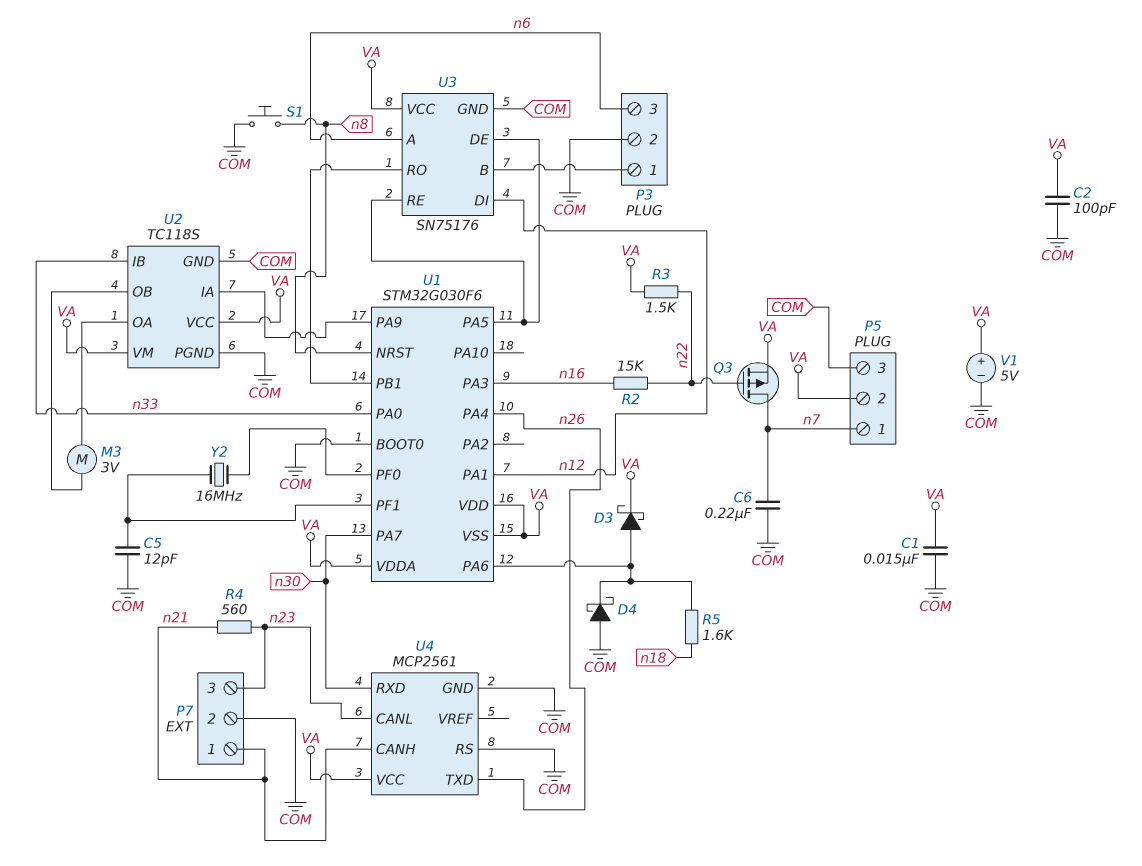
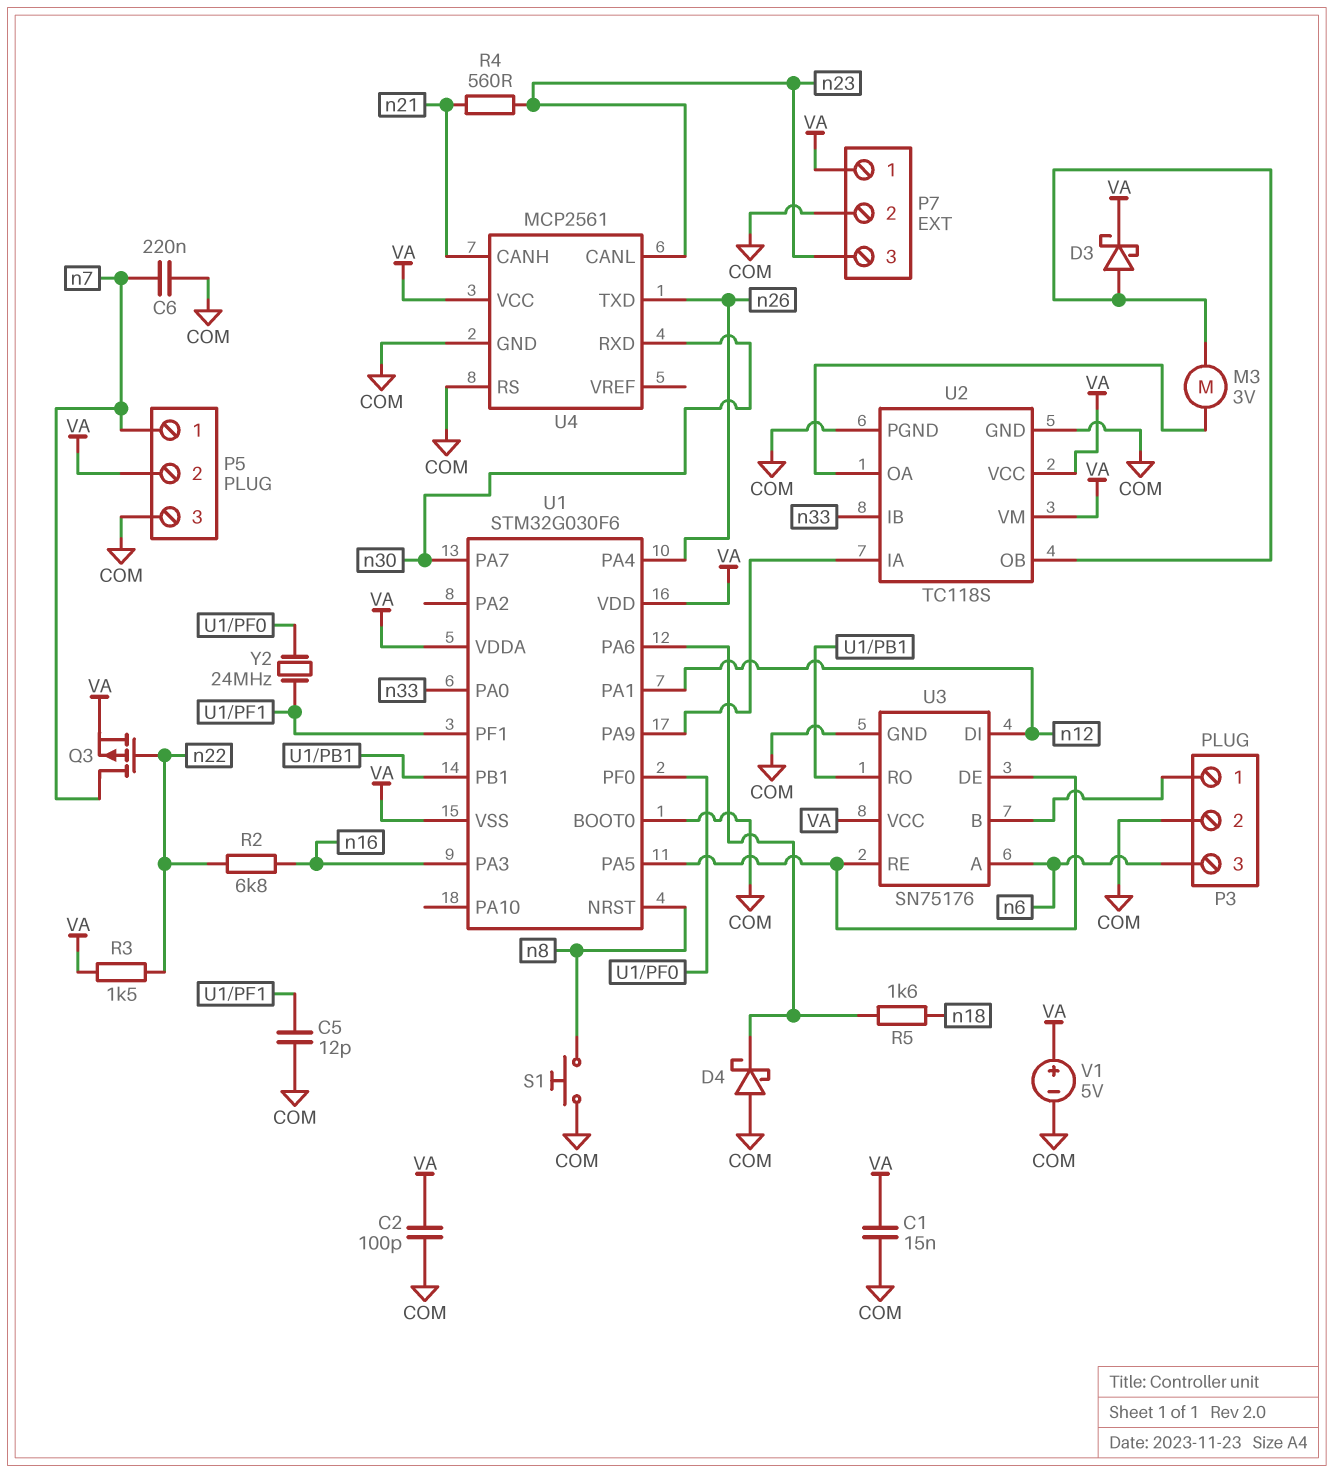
D3: schottky (A U1/PA6, K VA) -> schottky (A U2/OB, K VA)
P7 pin 1: n21 -> VA
R2: 15k (n16, n22) -> 6.8k (n16, n22)
Y2: 16MHz (U1/PF0, U1/PF1) -> 24MHz (U1/PF0, U1/PF1)

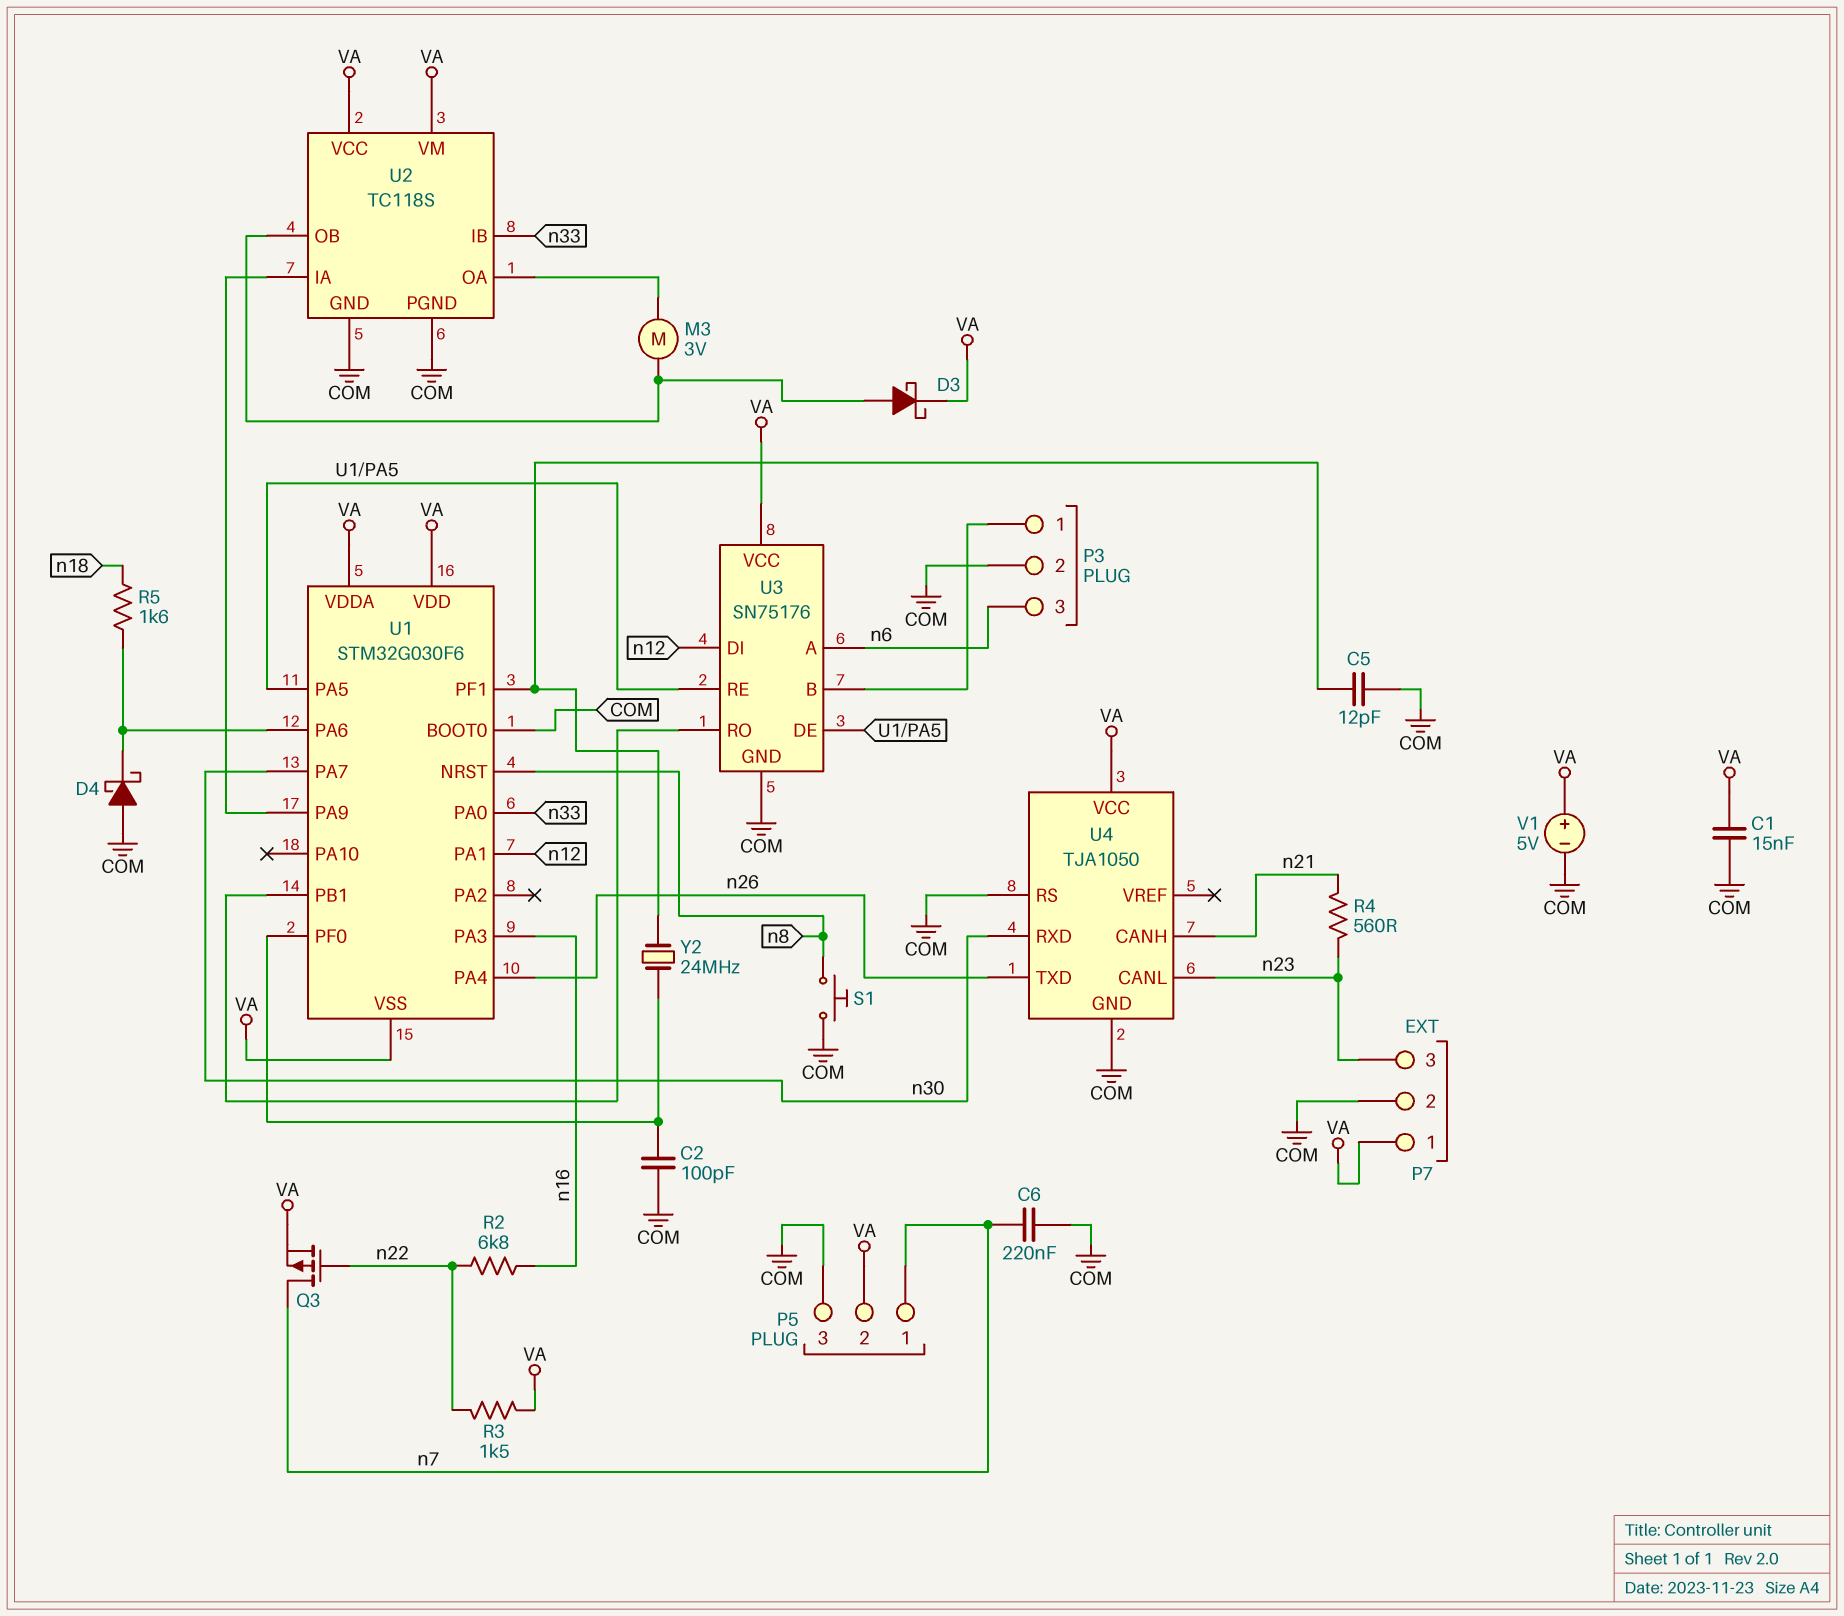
C2: 100pF (COM, VA) -> 100pF (COM, U1/PF0)
U4: MCP2561 -> TJA1050

